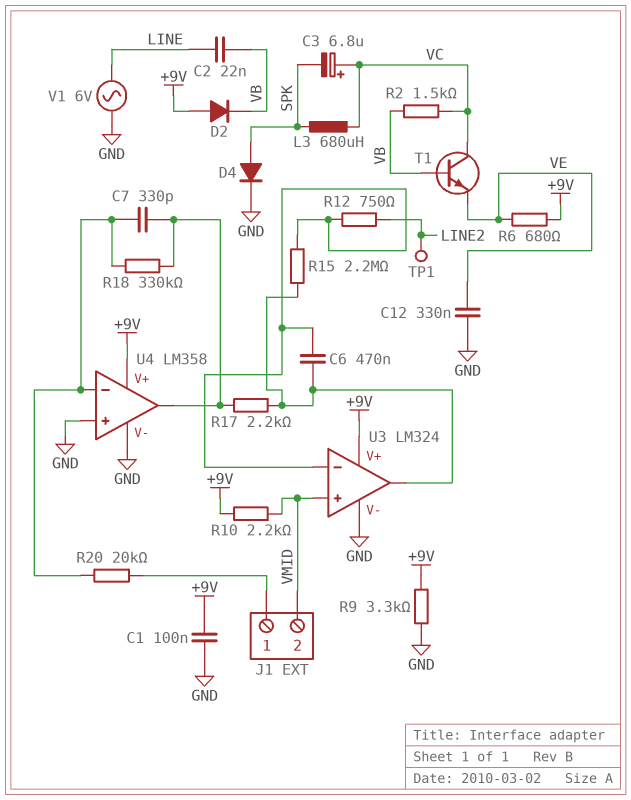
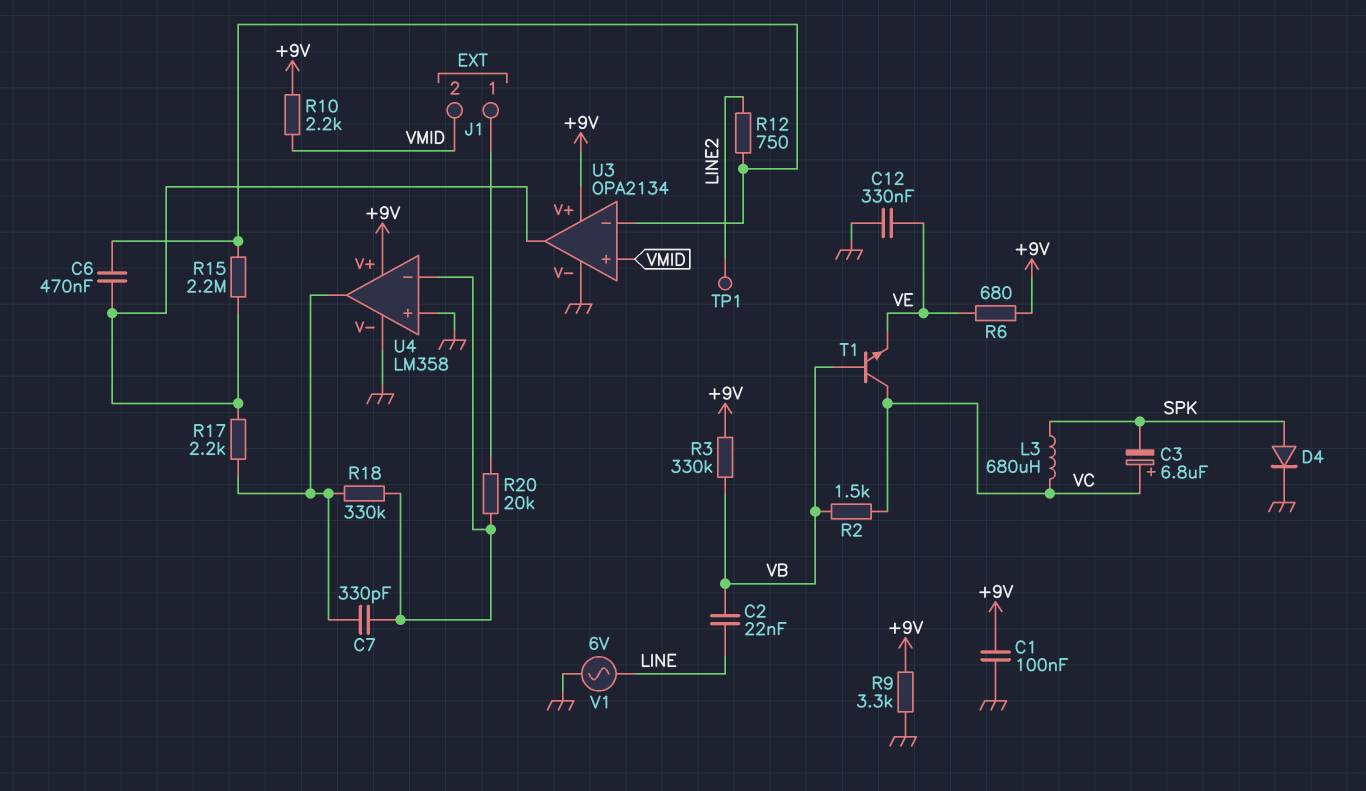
D2: diode (A +9V, K VB) -> none
R3: none -> 330k (+9V, VB)
U3: LM324 -> OPA2134

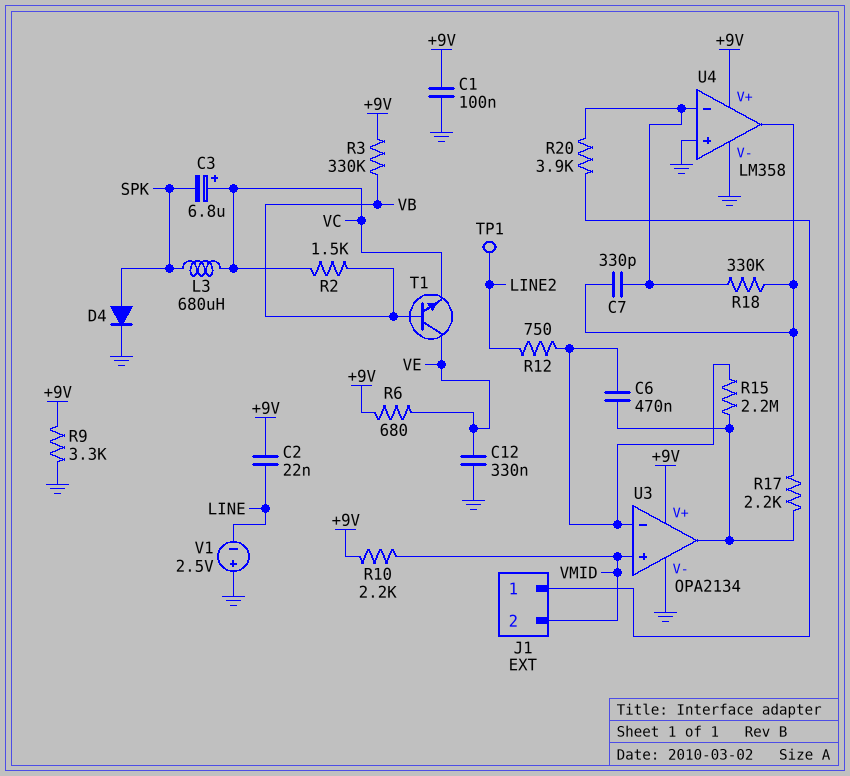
C2: 22nF (LINE, VB) -> 22nF (+9V, LINE)
R20: 20k (J1/1, U4/in-) -> 3.9k (J1/1, U4/in-)
T1: NPN (B VB, C VC, E VE) -> NPN (B VB, C VE, E VC)
V1: AC 6V (GND, LINE) -> 2.5V (plus GND, minus LINE)

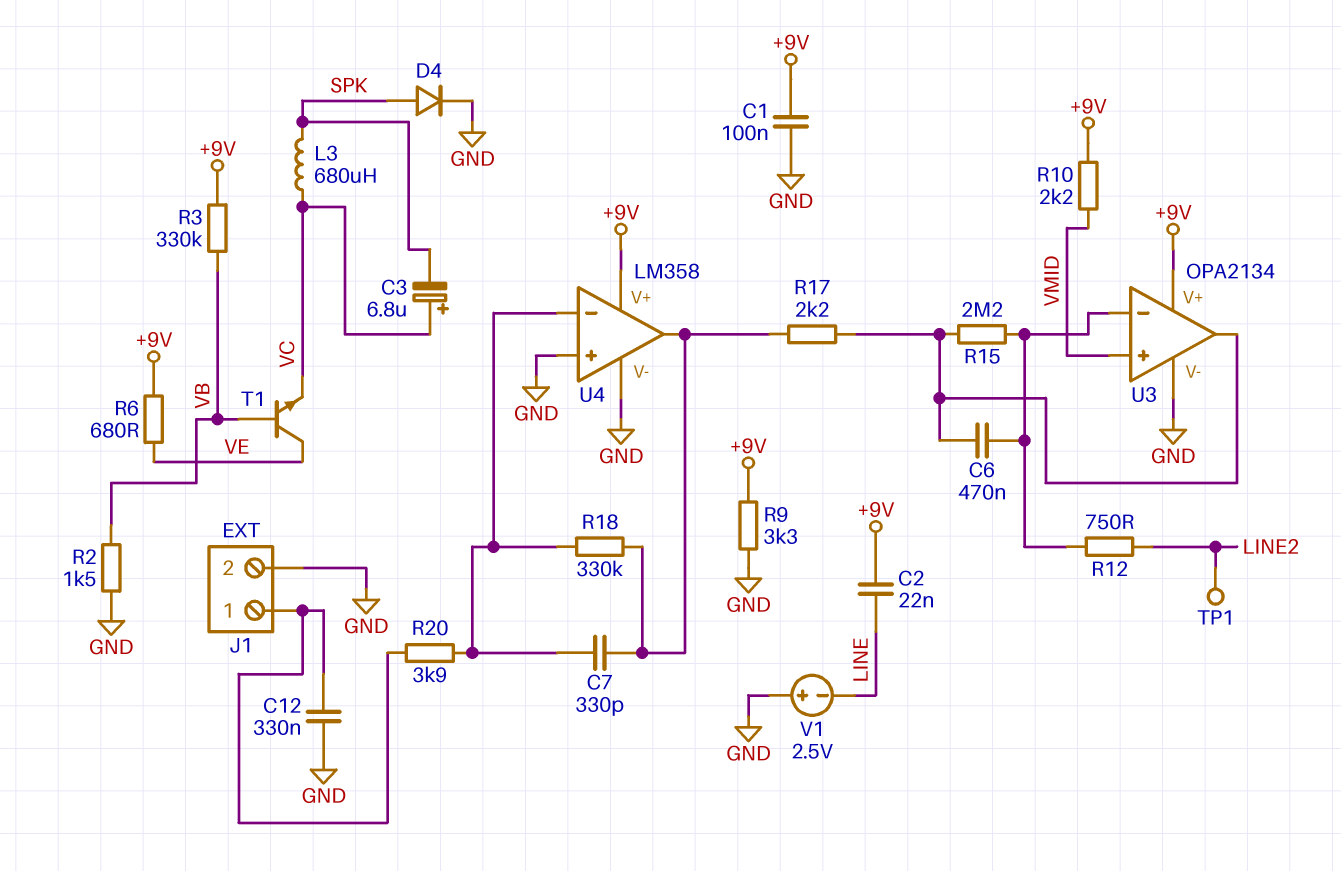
C12: 330nF (GND, VE) -> 330nF (GND, J1/1)
J1 pin 2: VMID -> GND
R2: 1.5k (VB, VC) -> 1.5k (GND, VB)

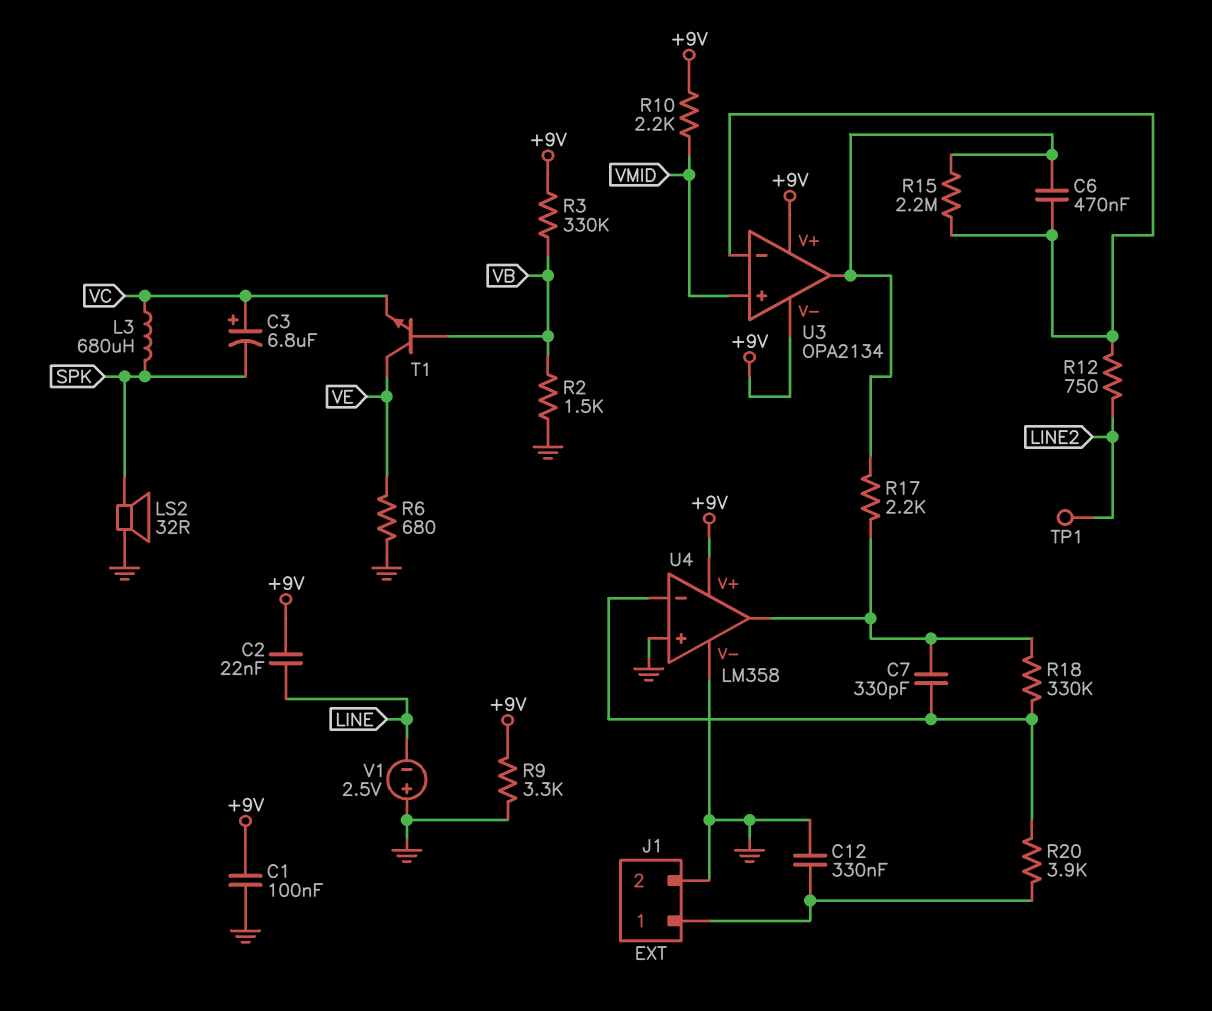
D4: diode (A SPK, K GND) -> none
LS2: none -> speaker 32R (GND, SPK)
R6: 680 (+9V, VE) -> 680 (GND, VE)
U3 pin V-: GND -> +9V

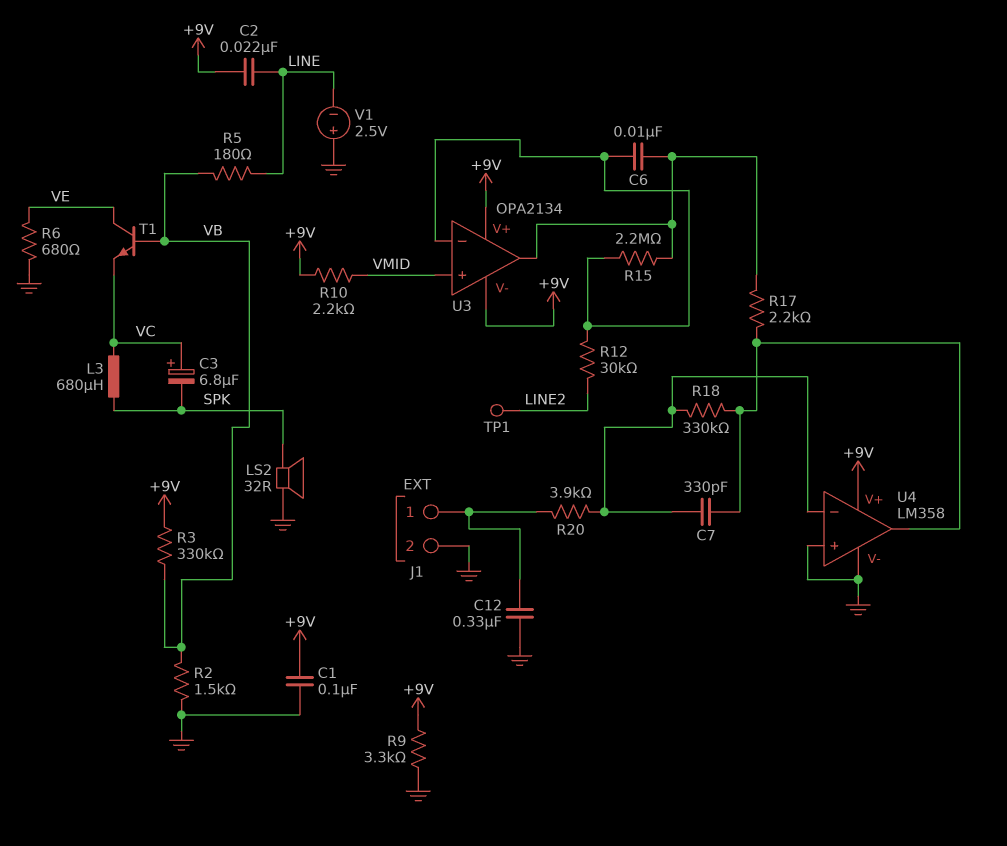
C6: 470nF (U3/in-, U3/out) -> 10nF (U3/in-, U3/out)
R5: none -> 180 (LINE, VB)
R12: 750 (LINE2, U3/in-) -> 30k (LINE2, U3/in-)

